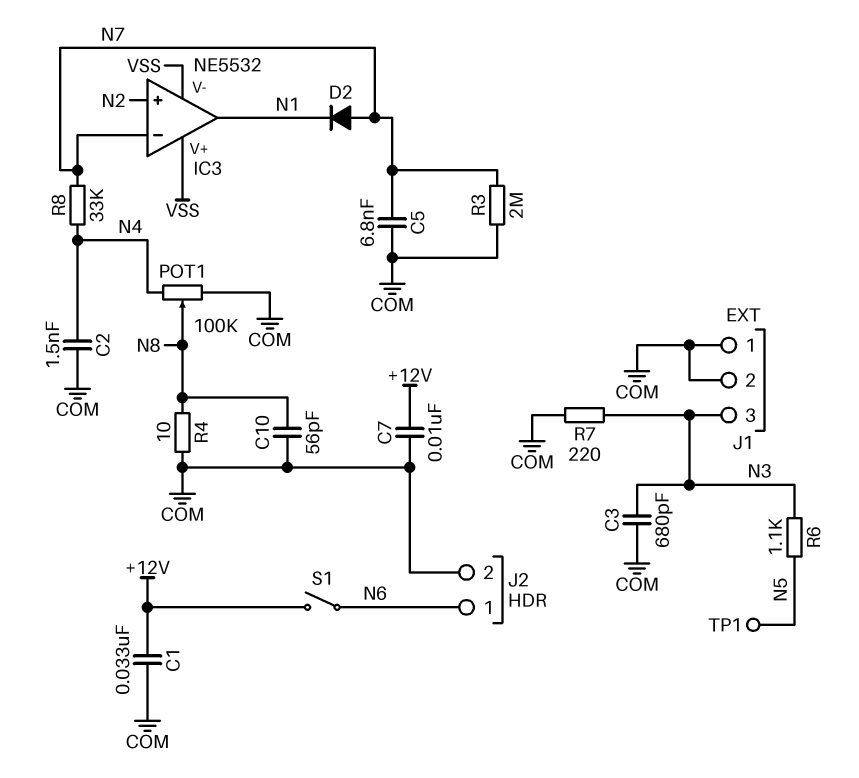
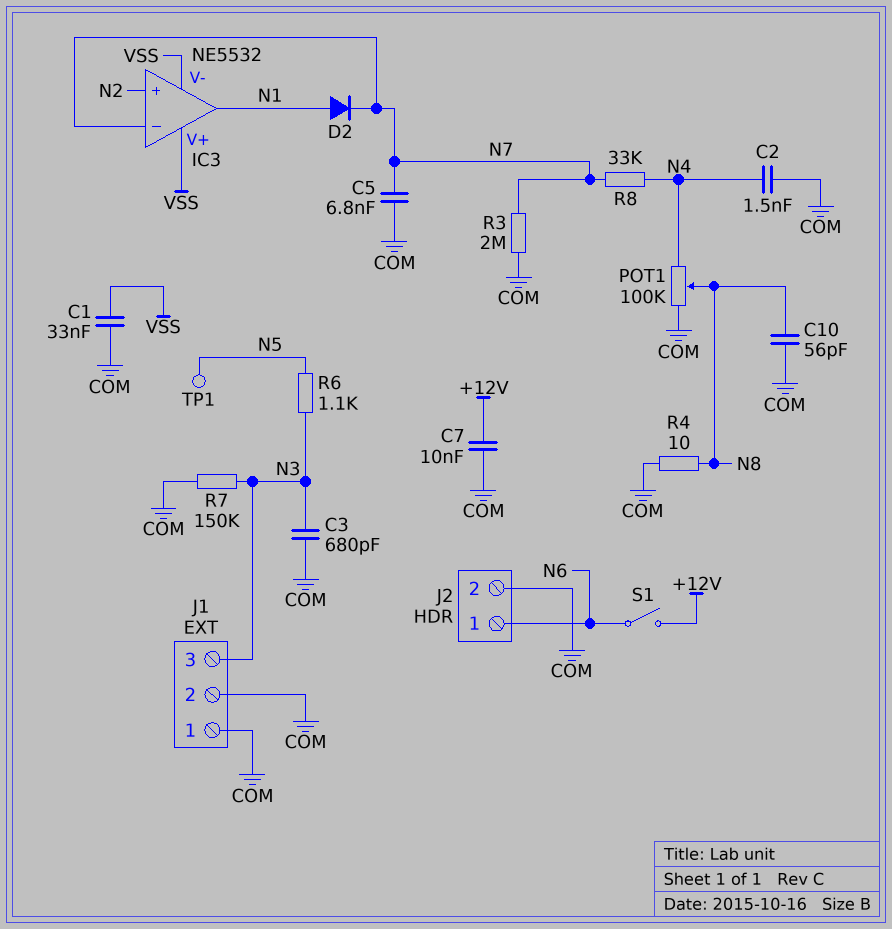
C1: 33nF (+12V, COM) -> 33nF (COM, VSS)
D2: diode (A N7, K N1) -> diode (A N1, K N7)
R7: 220 (COM, N3) -> 150k (COM, N3)

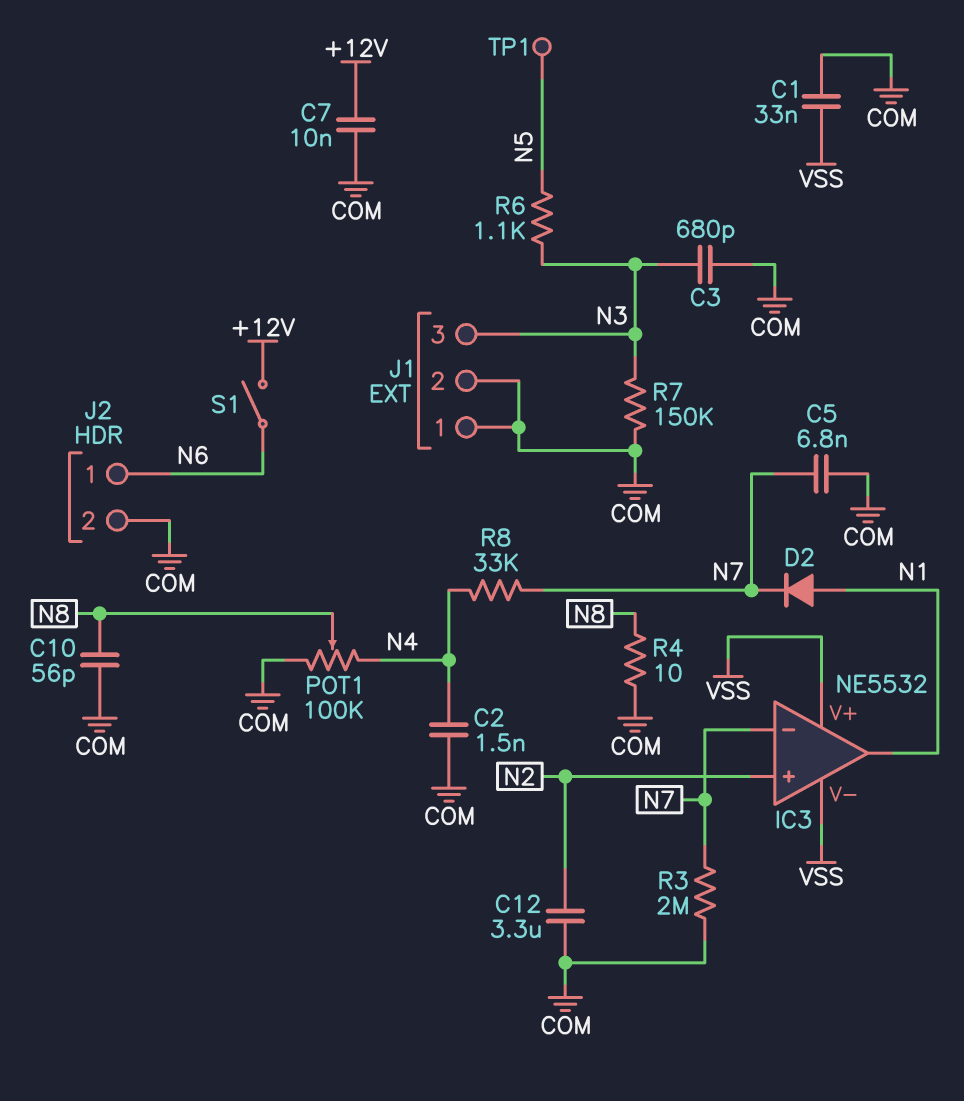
C12: none -> 3.3uF (COM, N2)

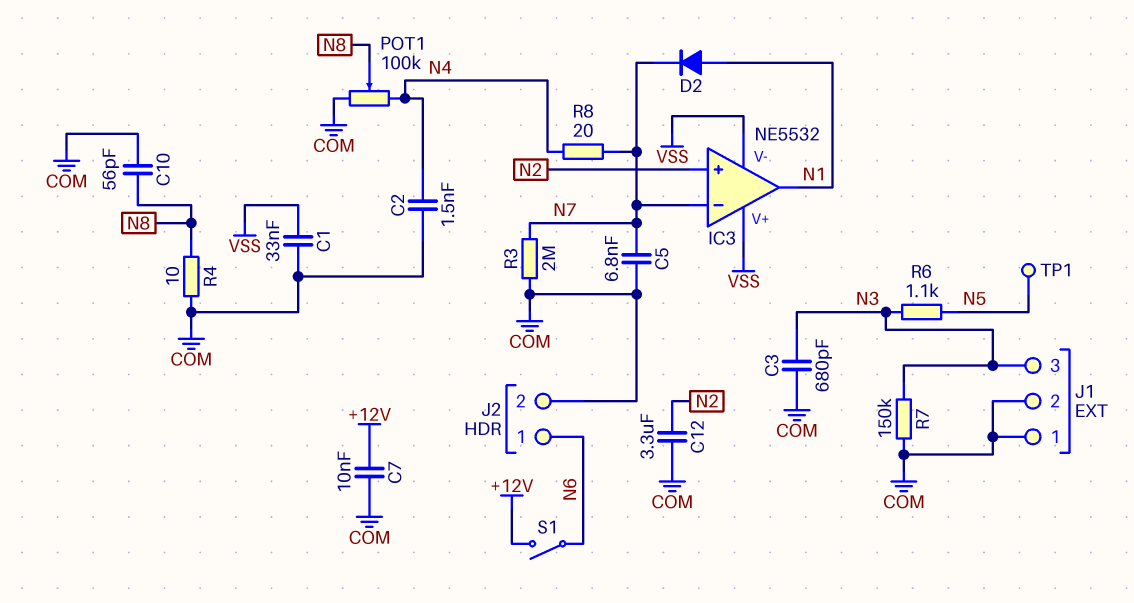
R8: 33k (N4, N7) -> 20 (N4, N7)

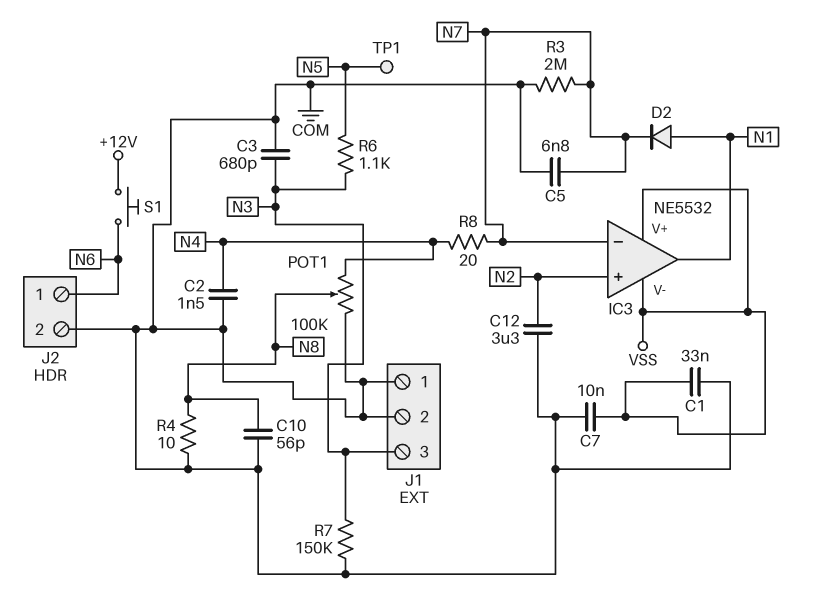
C7: 10nF (+12V, COM) -> 10nF (COM, VSS)
S1: switch (+12V, N6) -> button (+12V, N6)

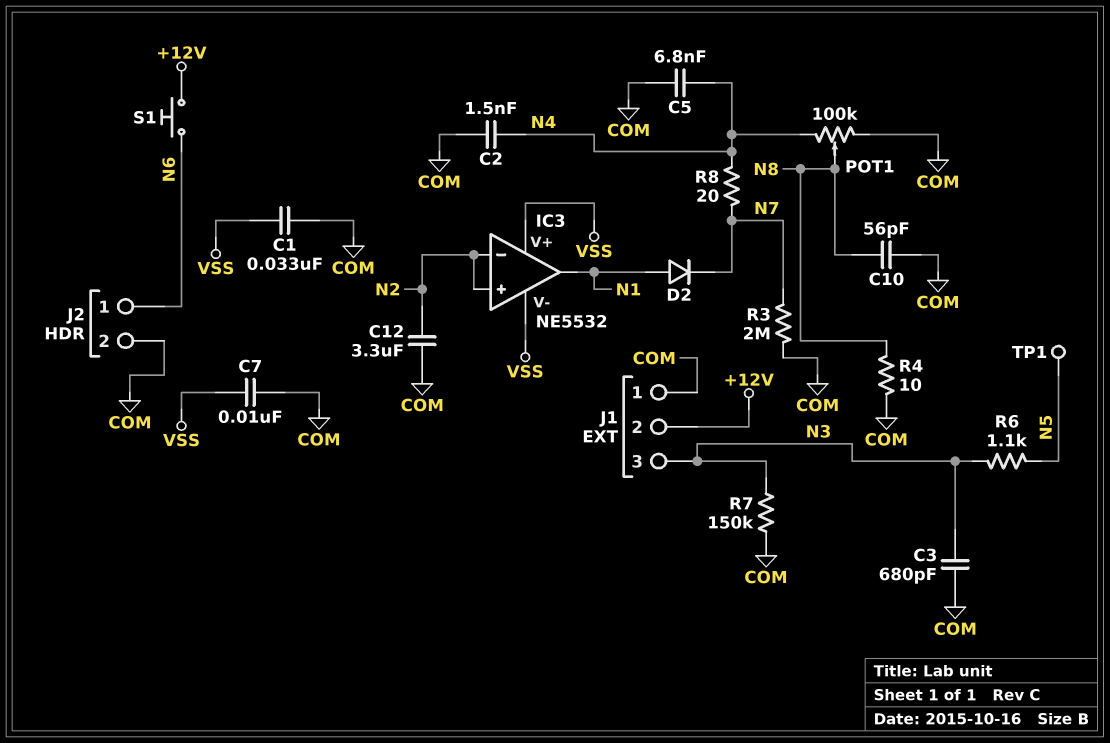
C5: 6.8nF (COM, N7) -> 6.8nF (COM, N4)
IC3 pin in-: N7 -> N2
J1 pin 2: COM -> +12V

